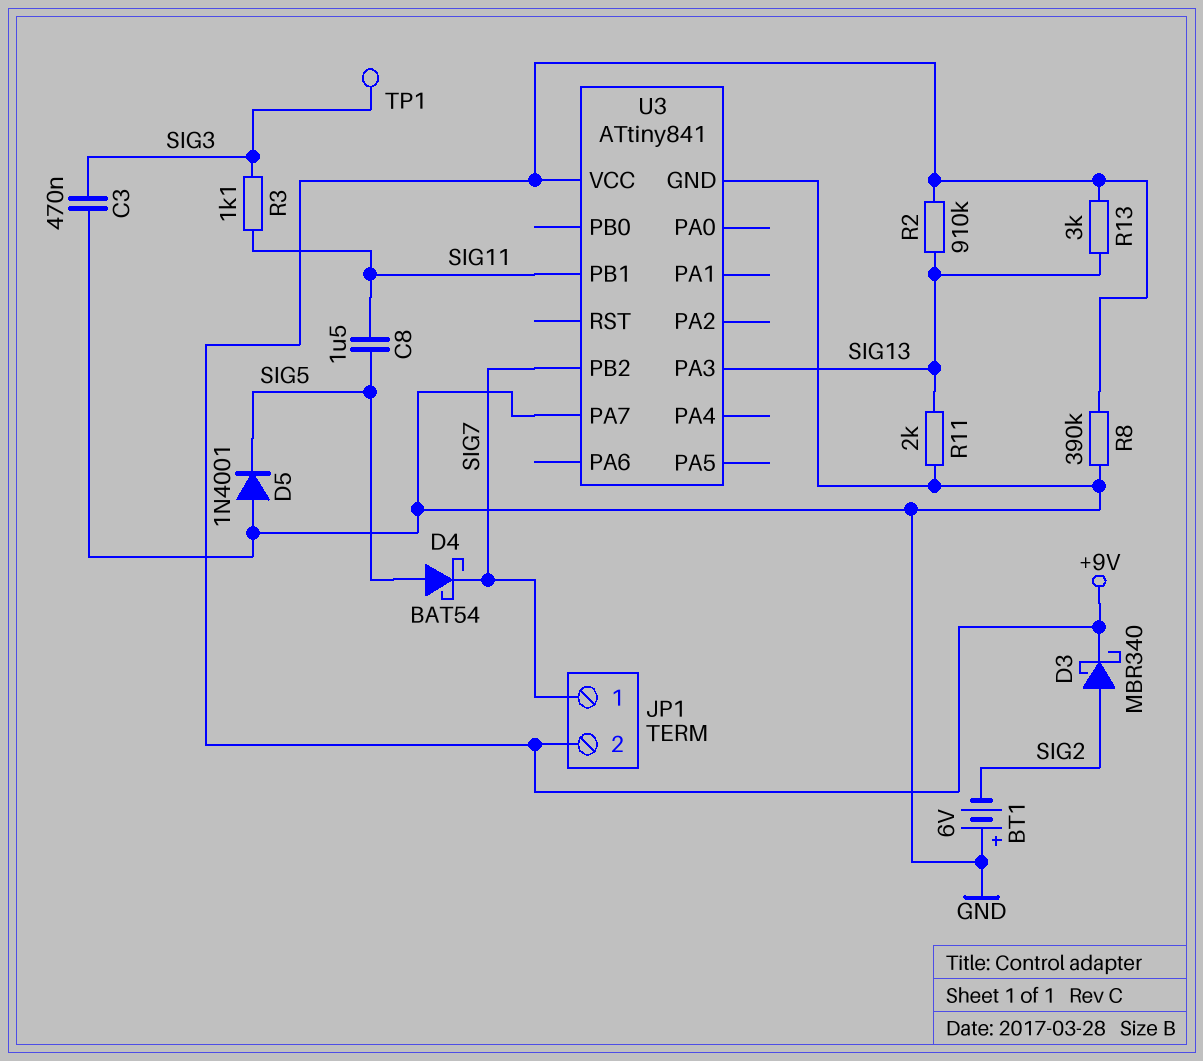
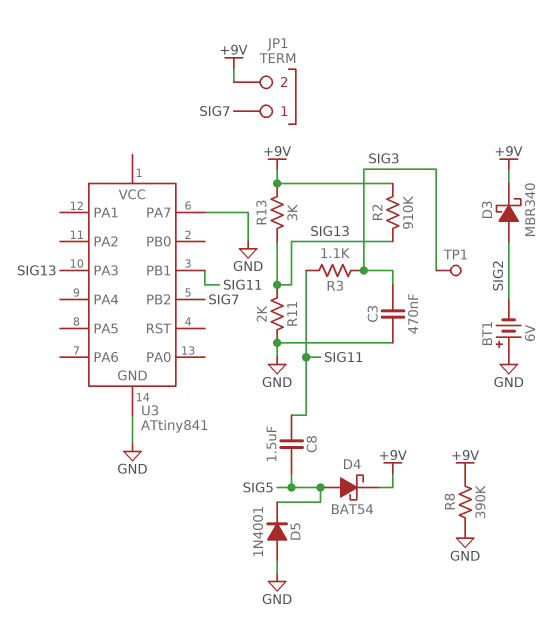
D4: schottky BAT54 (A SIG5, K SIG7) -> schottky BAT54 (A SIG5, K +9V)
U3 pin VCC: +9V -> none

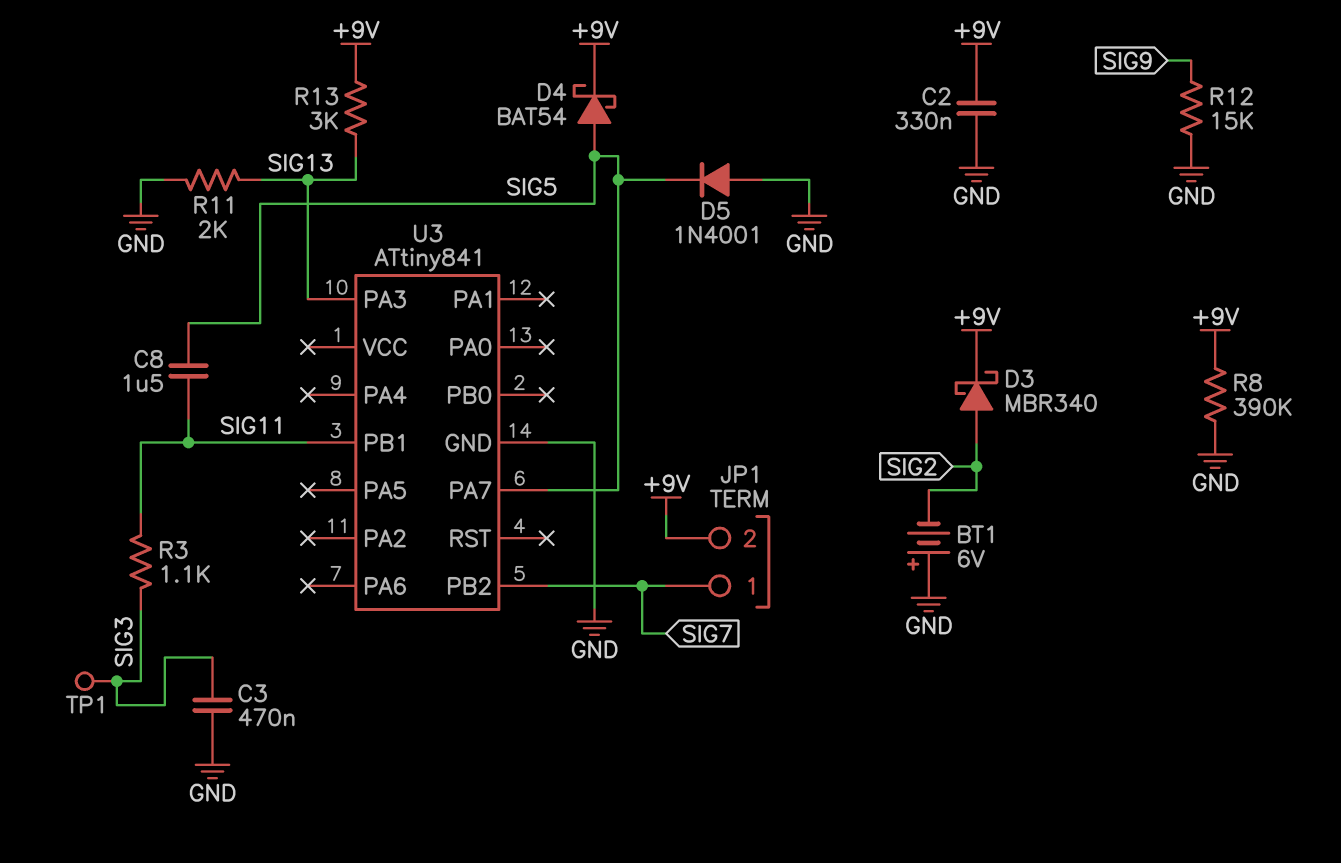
C2: none -> 330nF (+9V, GND)
R2: 910k (+9V, SIG13) -> none
R12: none -> 15k (GND, SIG9)
U3 pin PA7: GND -> SIG5

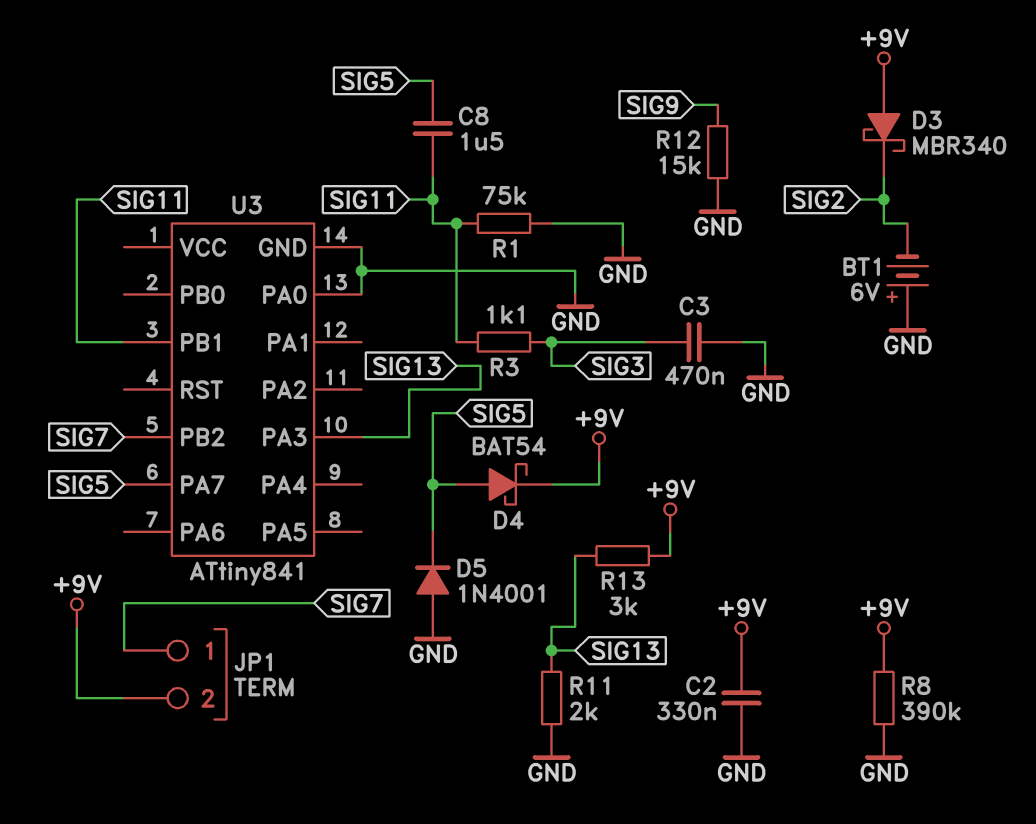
D3: schottky MBR340 (A SIG2, K +9V) -> schottky MBR340 (A +9V, K SIG2)
R1: none -> 75k (GND, SIG11)
TP1: test point (SIG3) -> none
U3 pin PA0: none -> GND

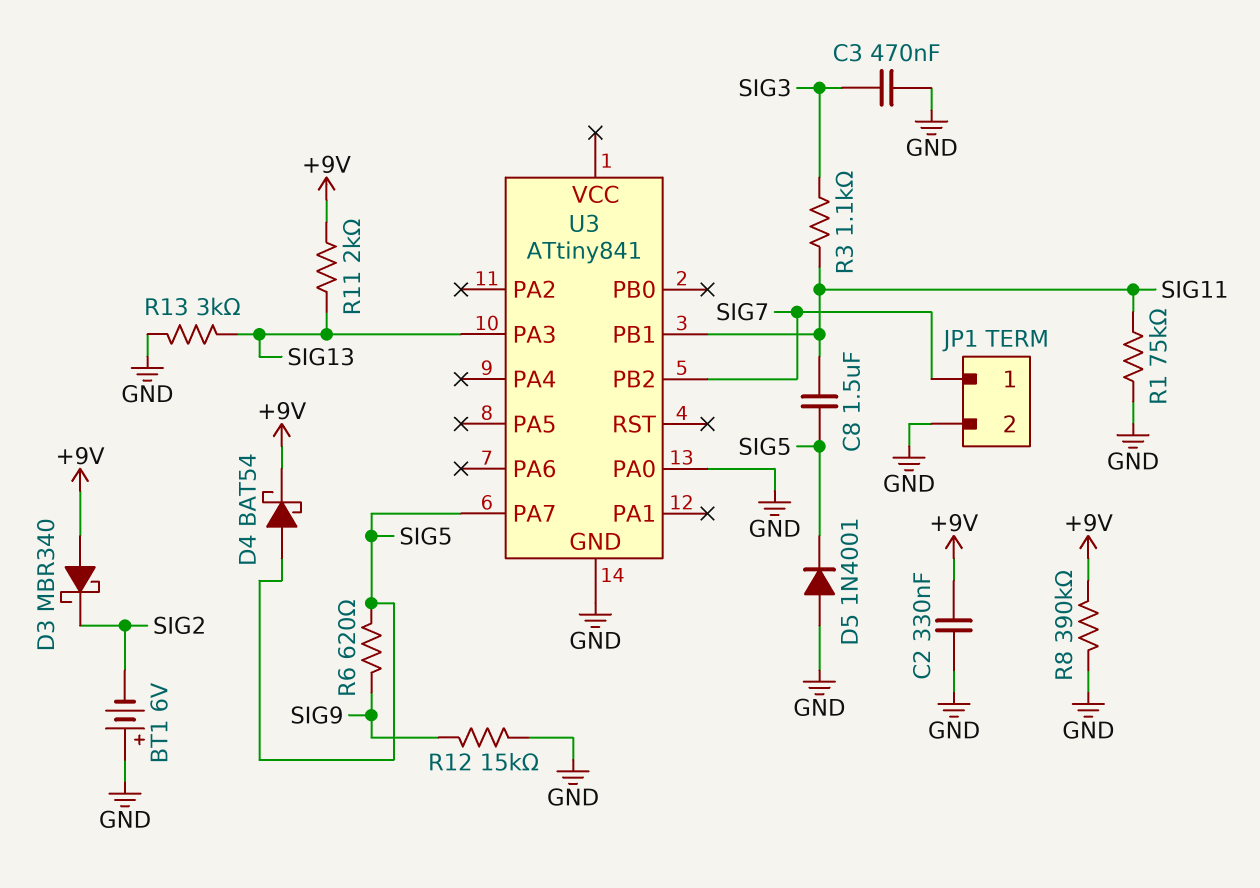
JP1 pin 2: +9V -> GND
R6: none -> 620 (SIG5, SIG9)
R11: 2k (GND, SIG13) -> 2k (+9V, SIG13)
R13: 3k (+9V, SIG13) -> 3k (GND, SIG13)

